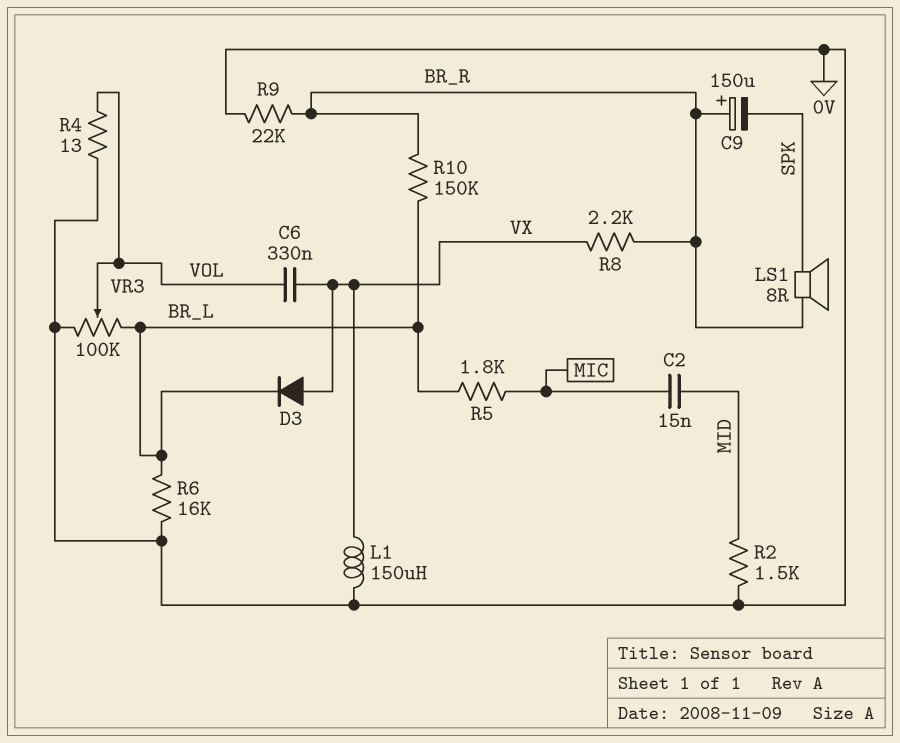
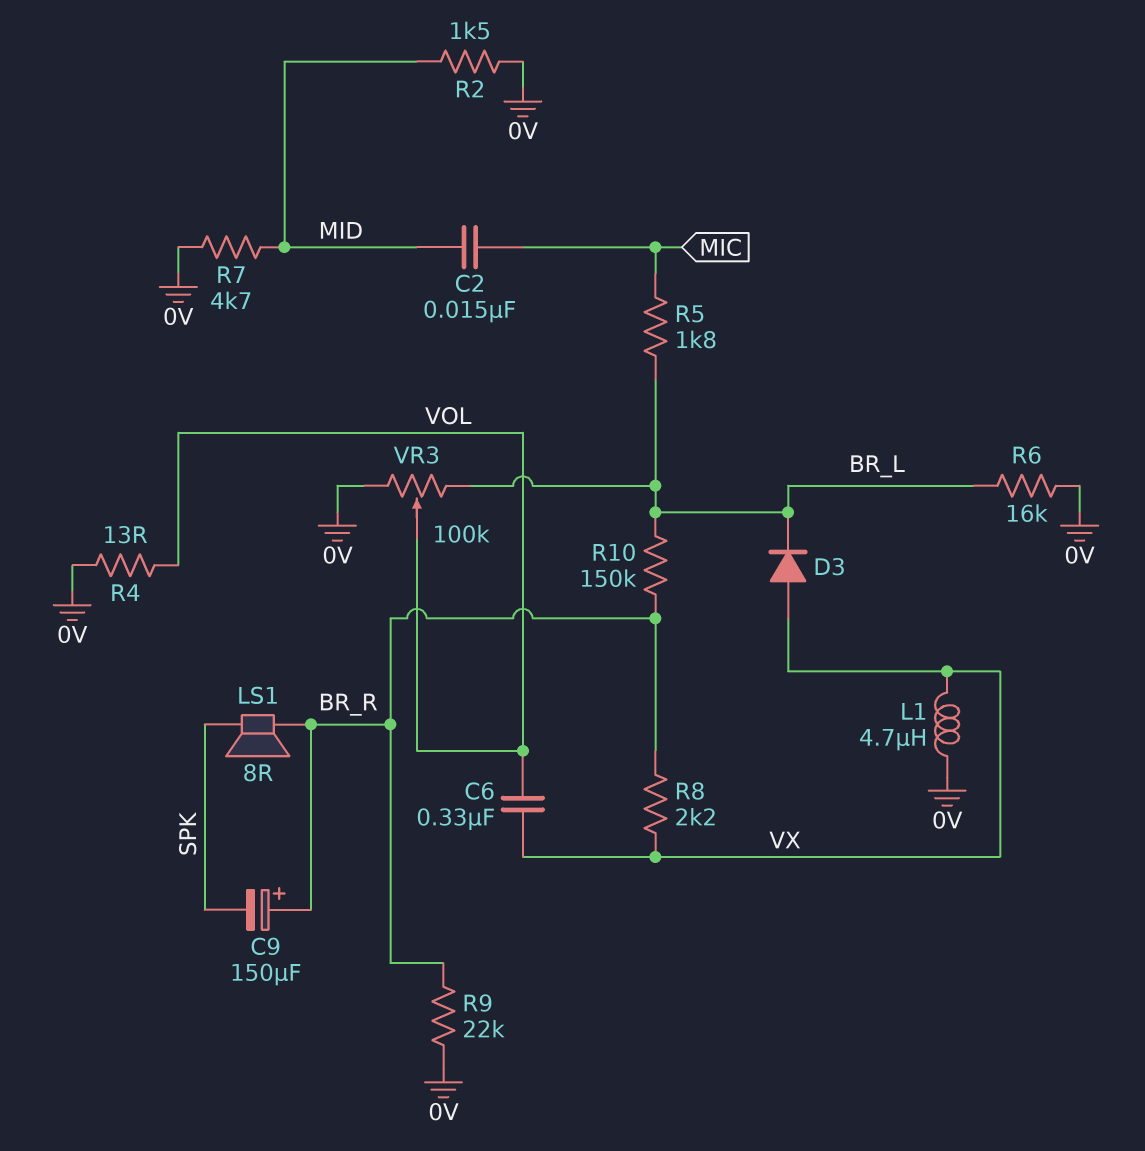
L1: 150uH (0V, VX) -> 4.7uH (0V, VX)
R7: none -> 4.7k (0V, MID)

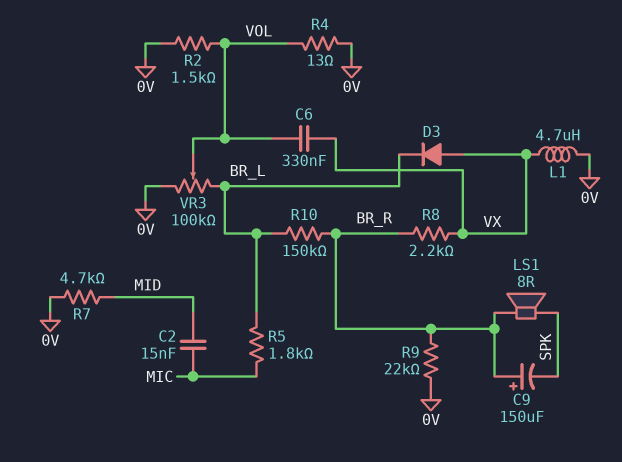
R2: 1.5k (0V, MID) -> 1.5k (0V, VOL)
R6: 16k (0V, BR_L) -> none

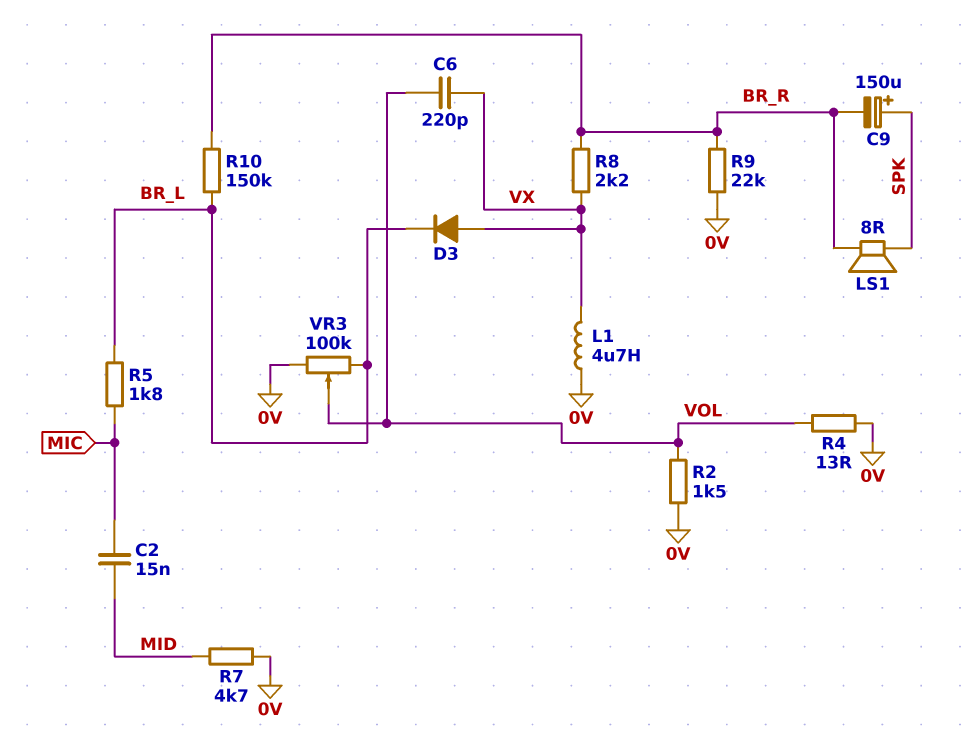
C6: 330nF (VOL, VX) -> 220pF (VOL, VX)
C9: 150uF (plus BR_R, minus SPK) -> 150uF (plus SPK, minus BR_R)

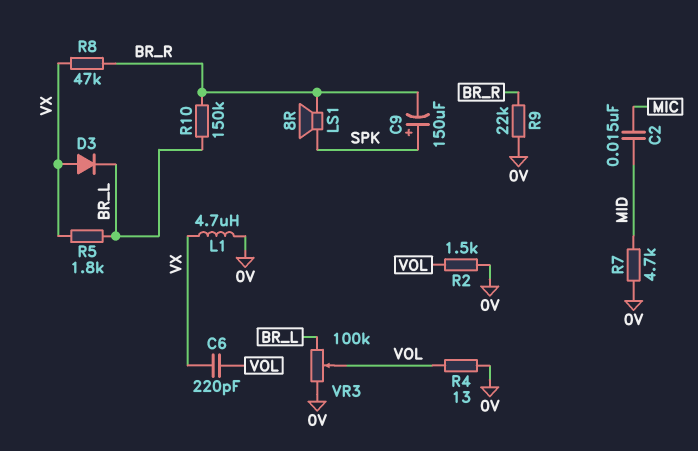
R5: 1.8k (BR_L, MIC) -> 1.8k (BR_L, VX)
R8: 2.2k (BR_R, VX) -> 47k (BR_R, VX)

